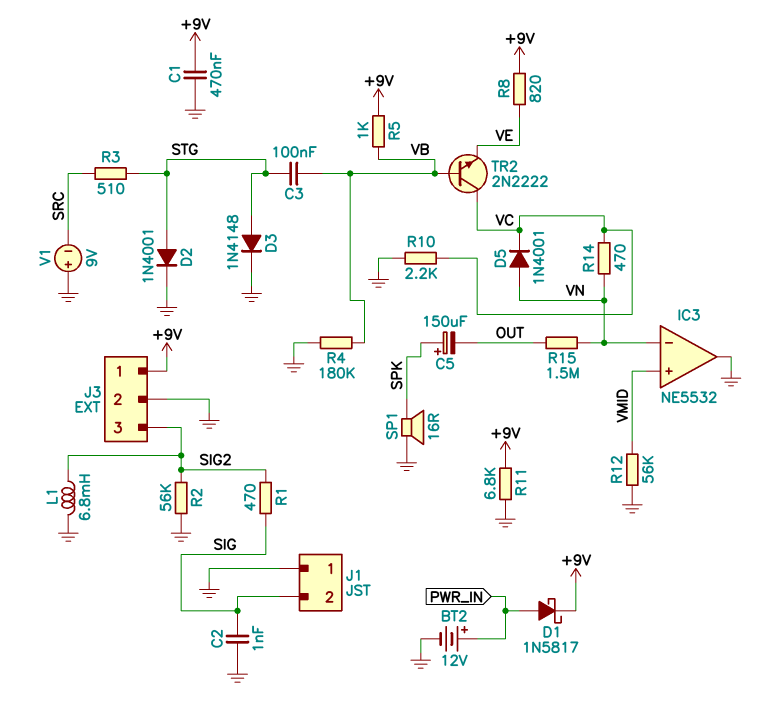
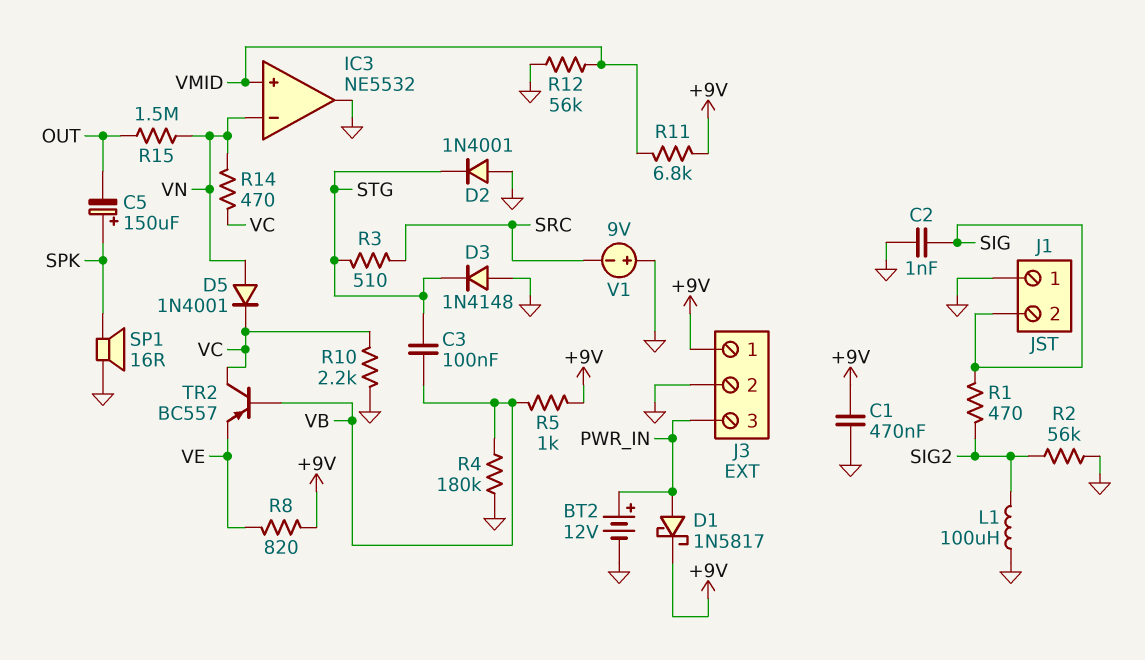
D2: diode 1N4001 (A STG, K GND) -> diode 1N4001 (A GND, K STG)
D3: diode 1N4148 (A STG, K GND) -> diode 1N4148 (A GND, K STG)
J3 pin 3: SIG2 -> PWR_IN
L1: 6.8mH (GND, SIG2) -> 100uH (GND, SIG2)
R11: 6.8k (+9V, GND) -> 6.8k (+9V, VMID)
TR2: NPN 2N2222 (B VB, C VC, E VE) -> PNP BC557 (B VB, C VC, E VE)

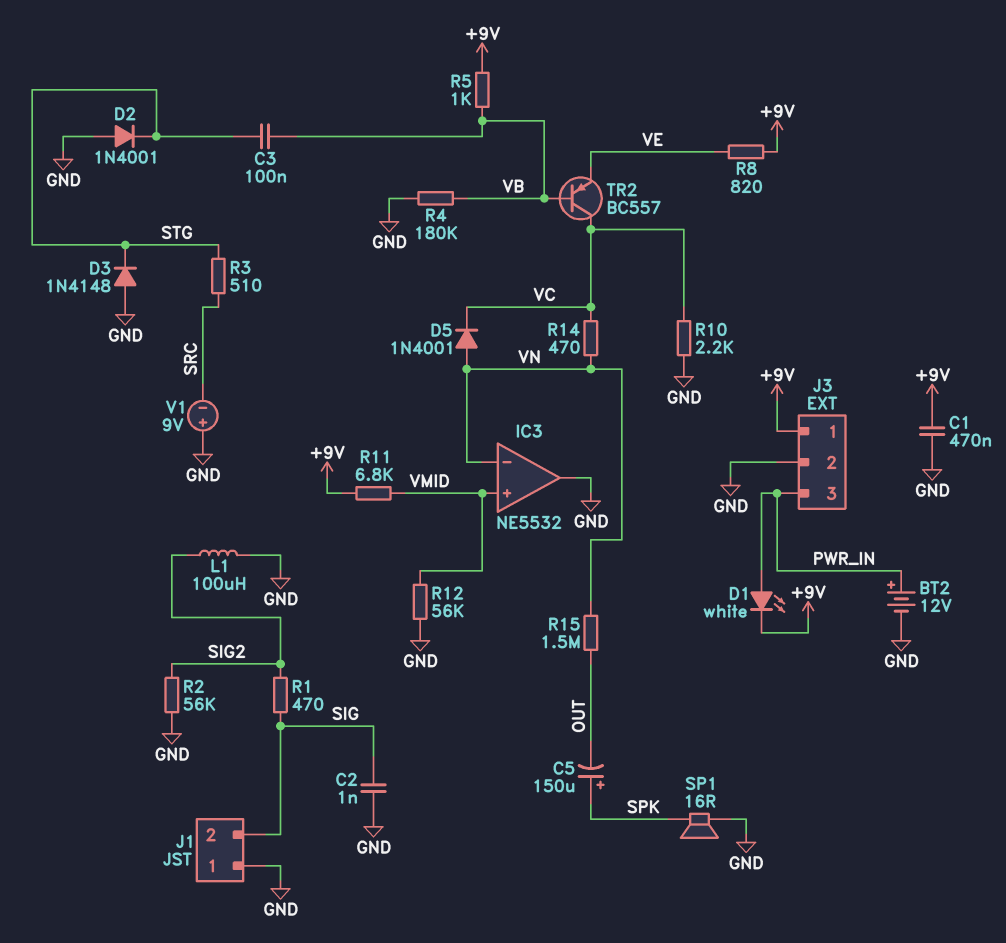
D1: schottky 1N5817 (A PWR_IN, K +9V) -> LED white (A PWR_IN, K +9V)

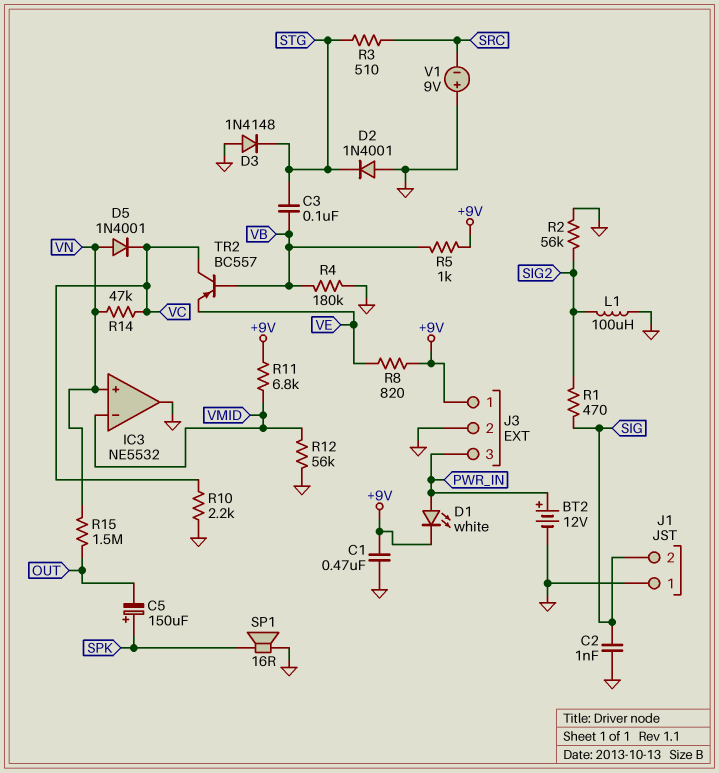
IC3 pin in+: VMID -> VN
IC3 pin in-: VN -> VMID
R14: 470 (VC, VN) -> 47k (VC, VN)

